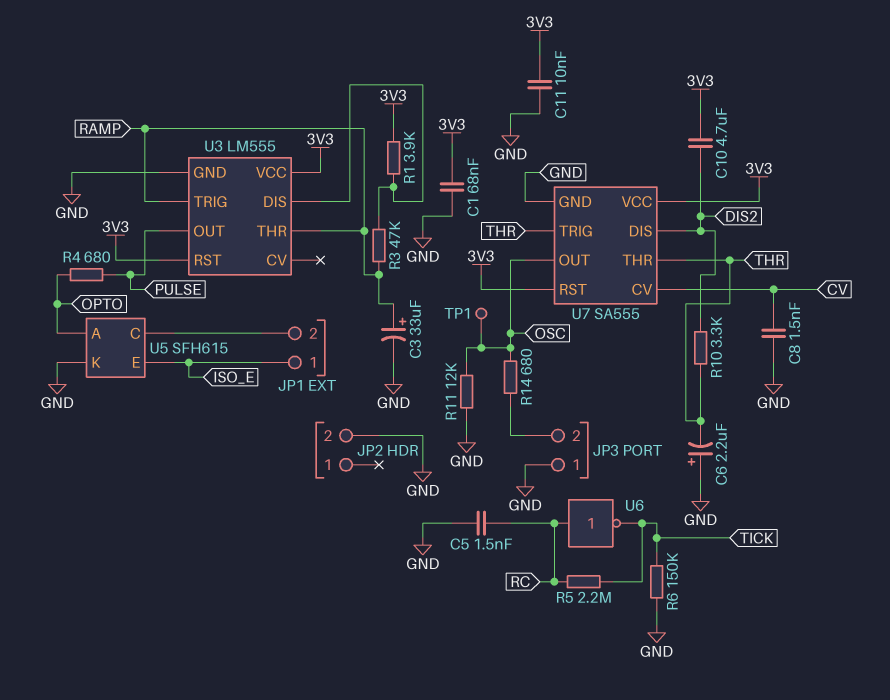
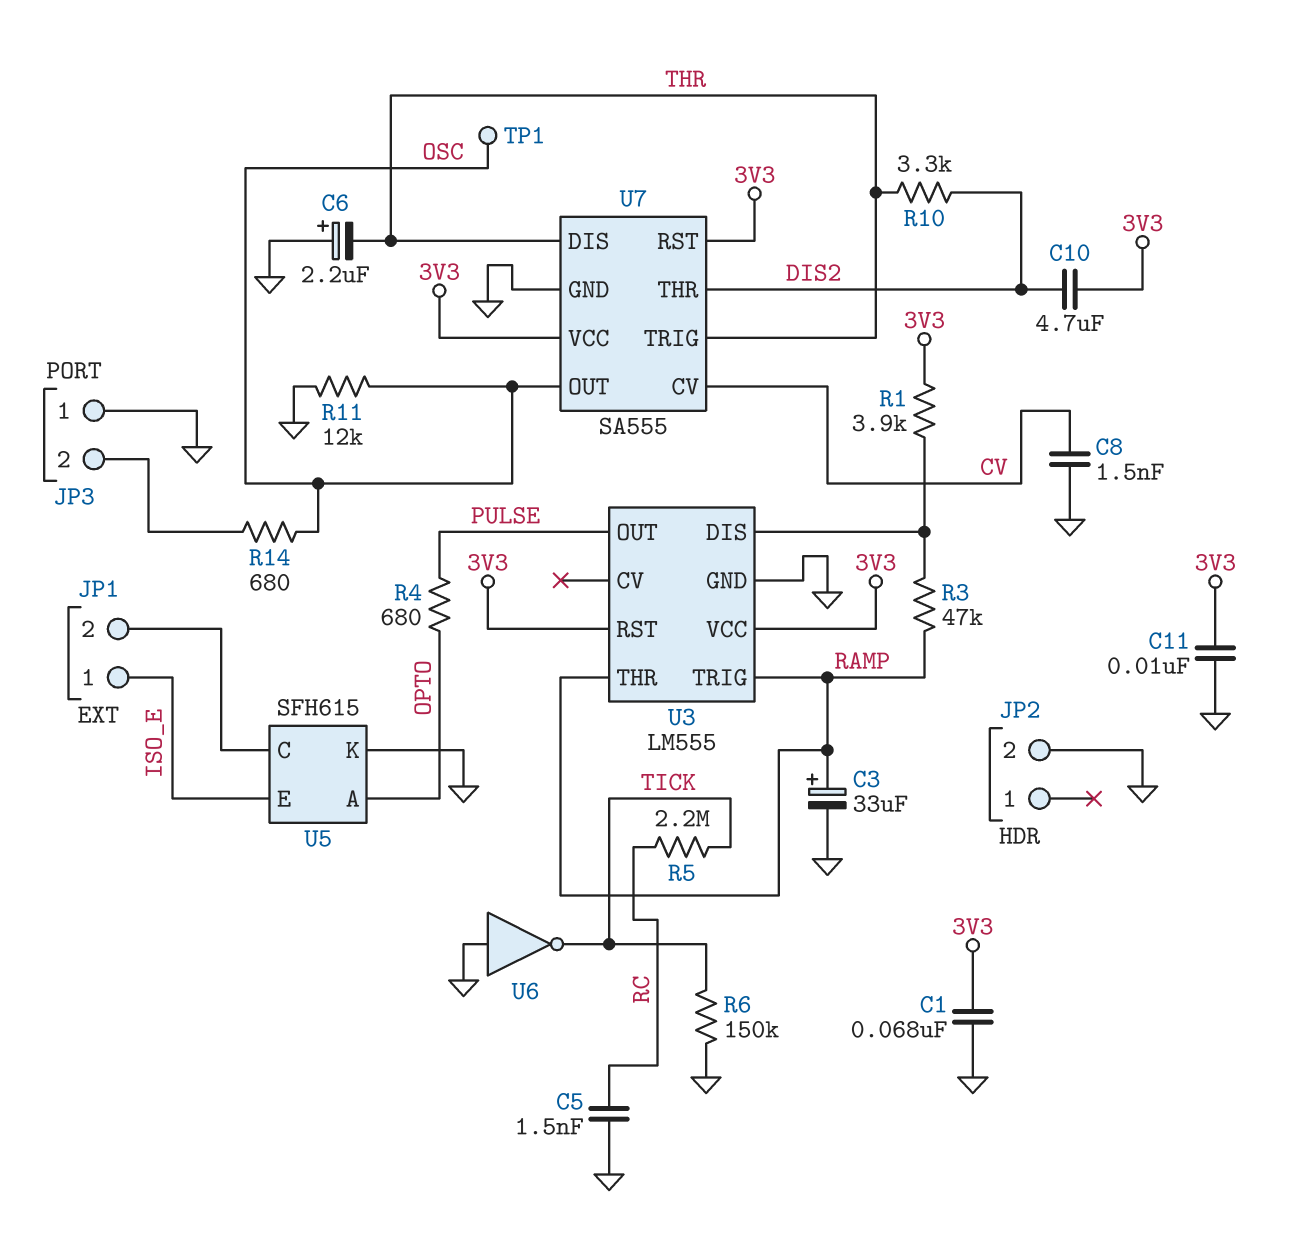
U6: NOT (in RC, out TICK) -> NOT (in GND, out TICK)
U7 pin DIS: DIS2 -> THR
U7 pin THR: THR -> DIS2

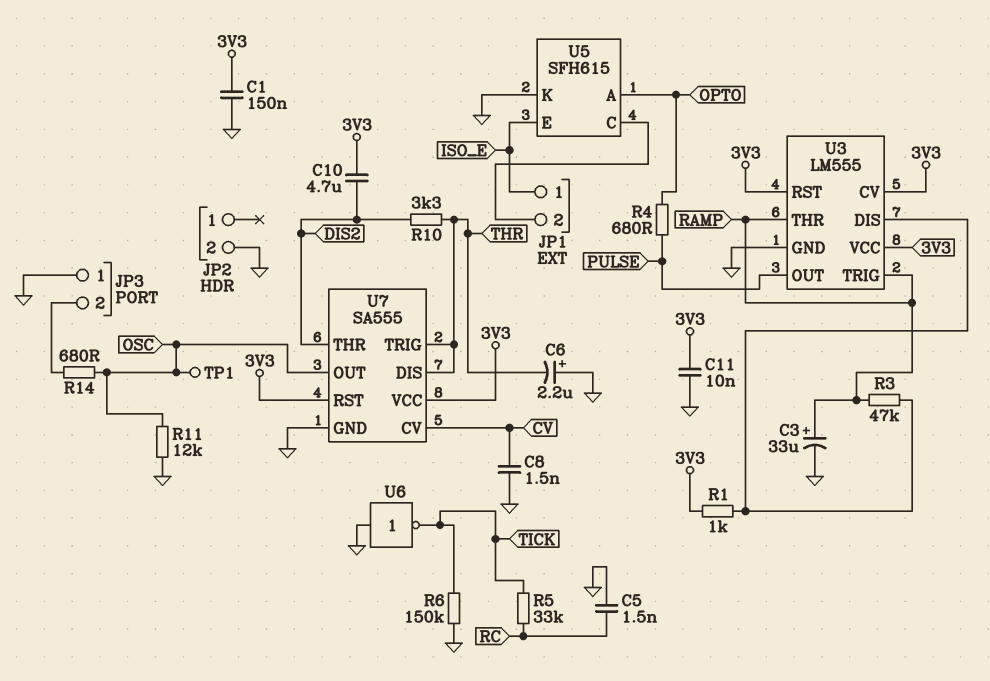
C1: 68nF (3V3, GND) -> 150nF (3V3, GND)
R1: 3.9k (3V3, U3/DIS) -> 1k (3V3, U3/DIS)
R5: 2.2M (RC, TICK) -> 33k (RC, TICK)
U3 pin CV: none -> 3V3

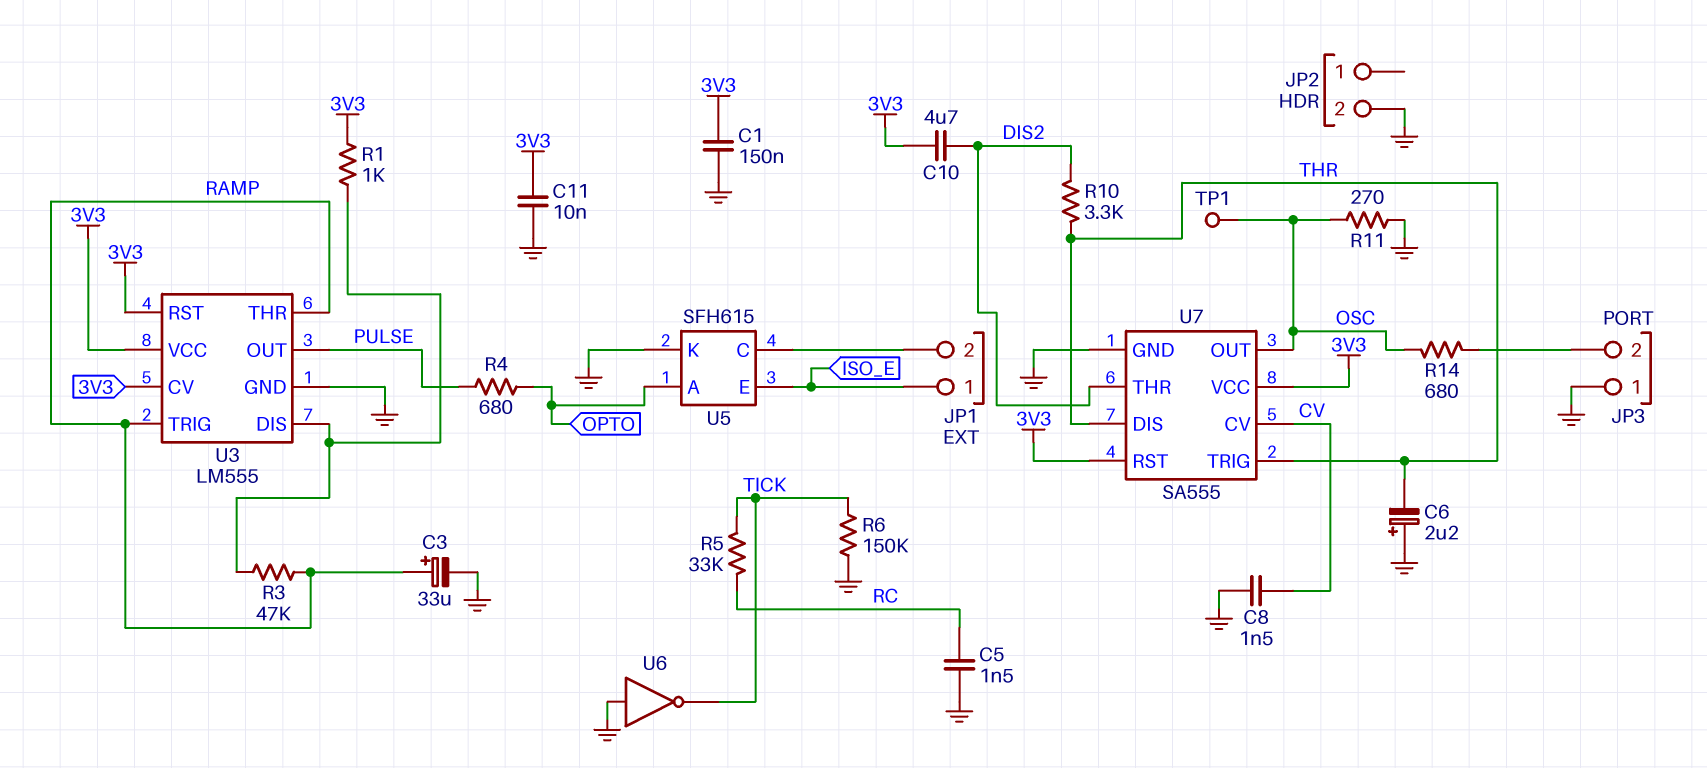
R11: 12k (GND, OSC) -> 270 (GND, OSC)

